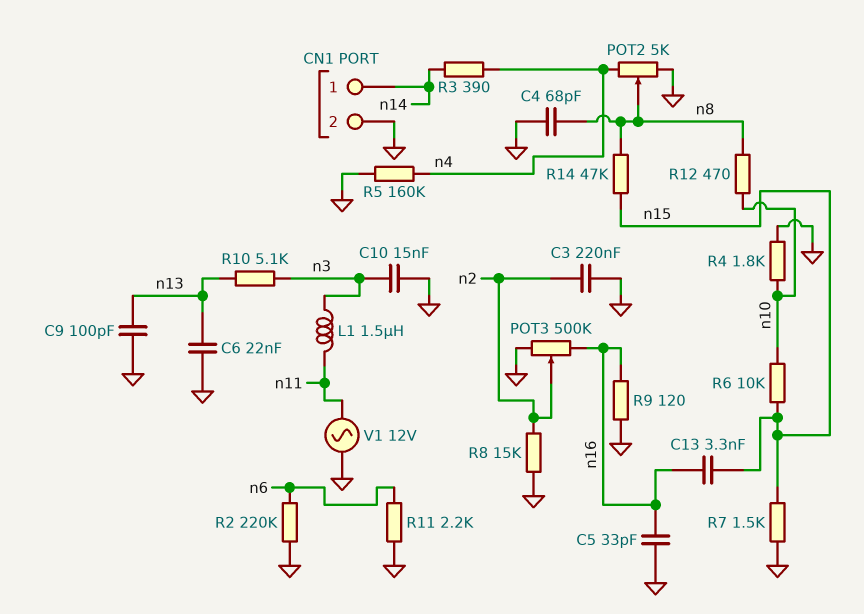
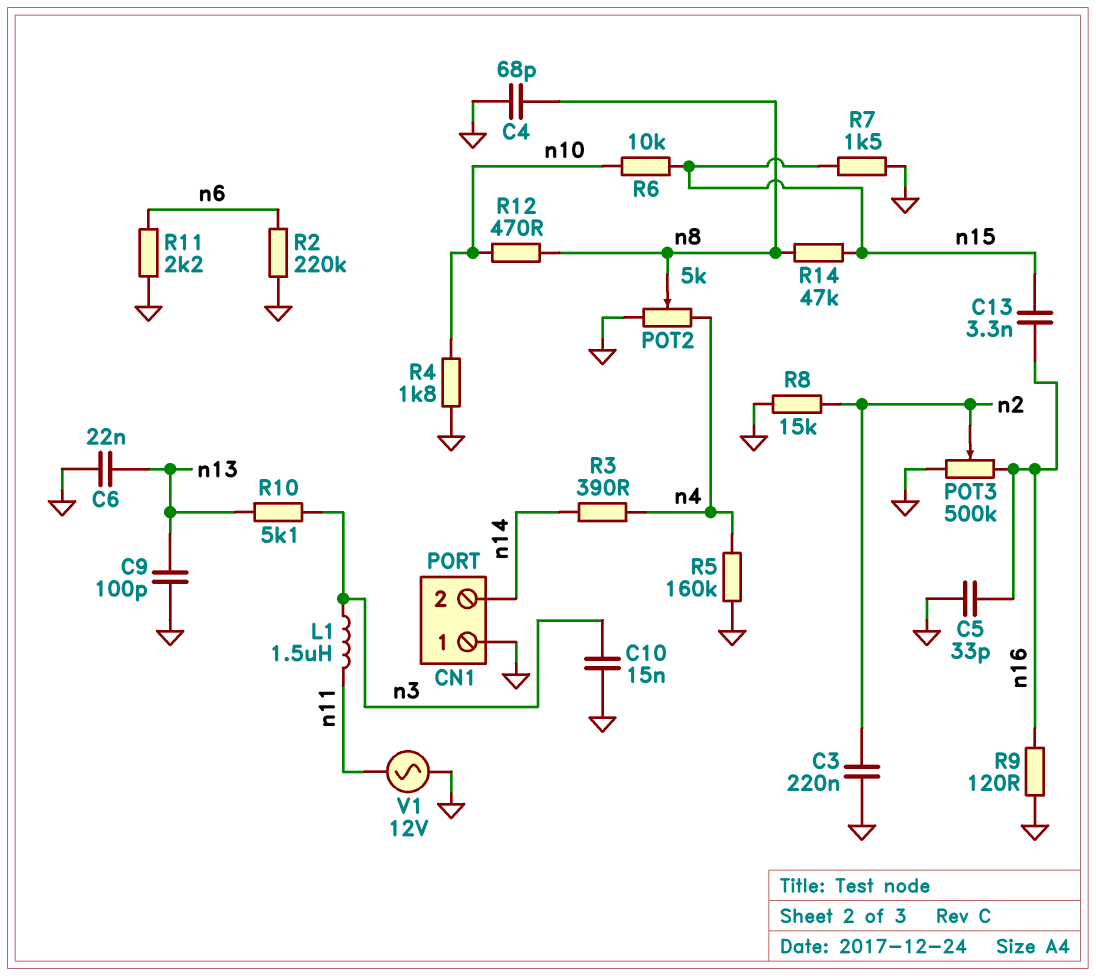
CN1 pin 1: n14 -> GND
CN1 pin 2: GND -> n14

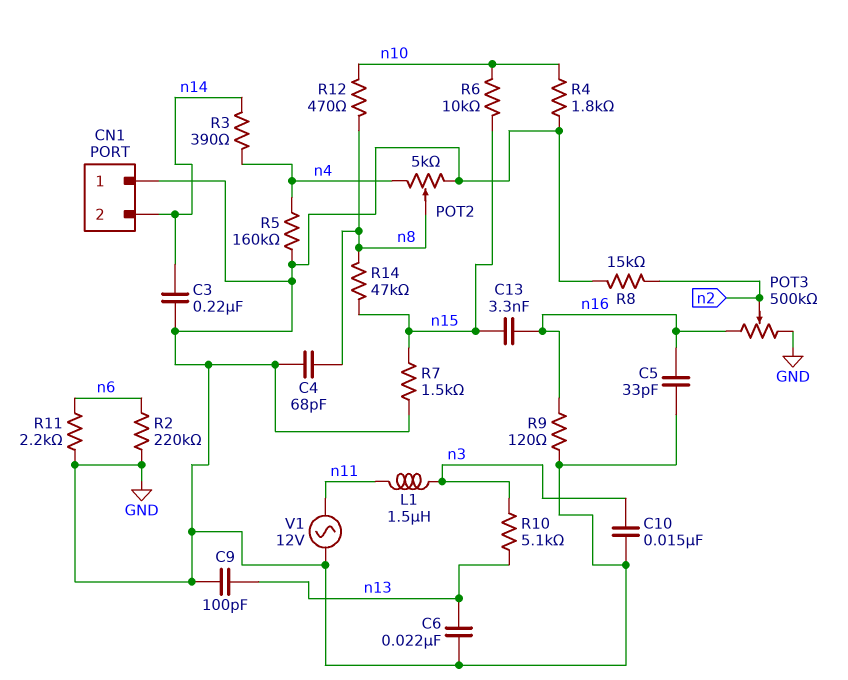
C3: 220nF (GND, n2) -> 220nF (GND, n14)

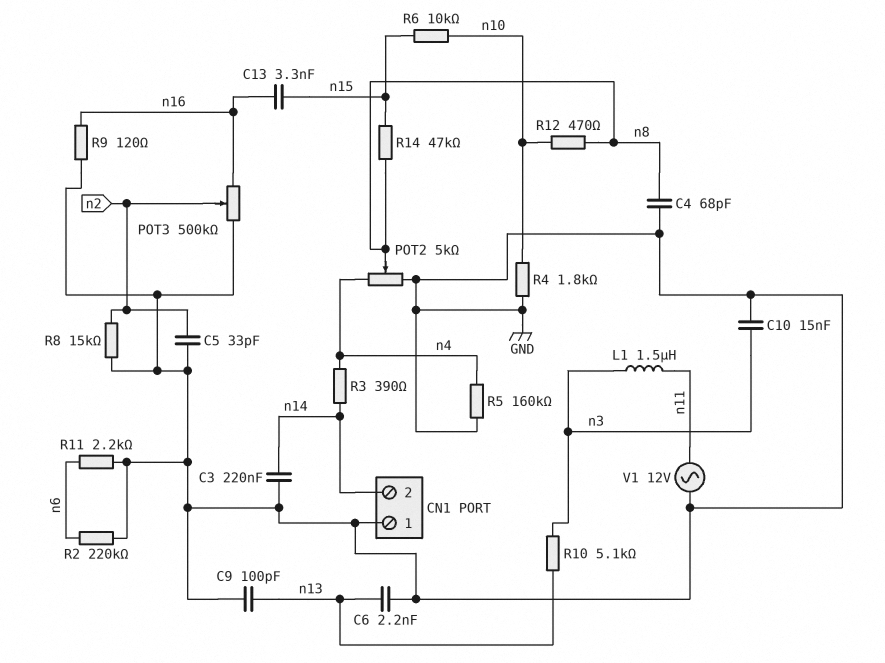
C5: 33pF (GND, n16) -> 33pF (GND, n2)
C6: 22nF (GND, n13) -> 2.2nF (GND, n13)
R7: 1.5k (GND, n15) -> none

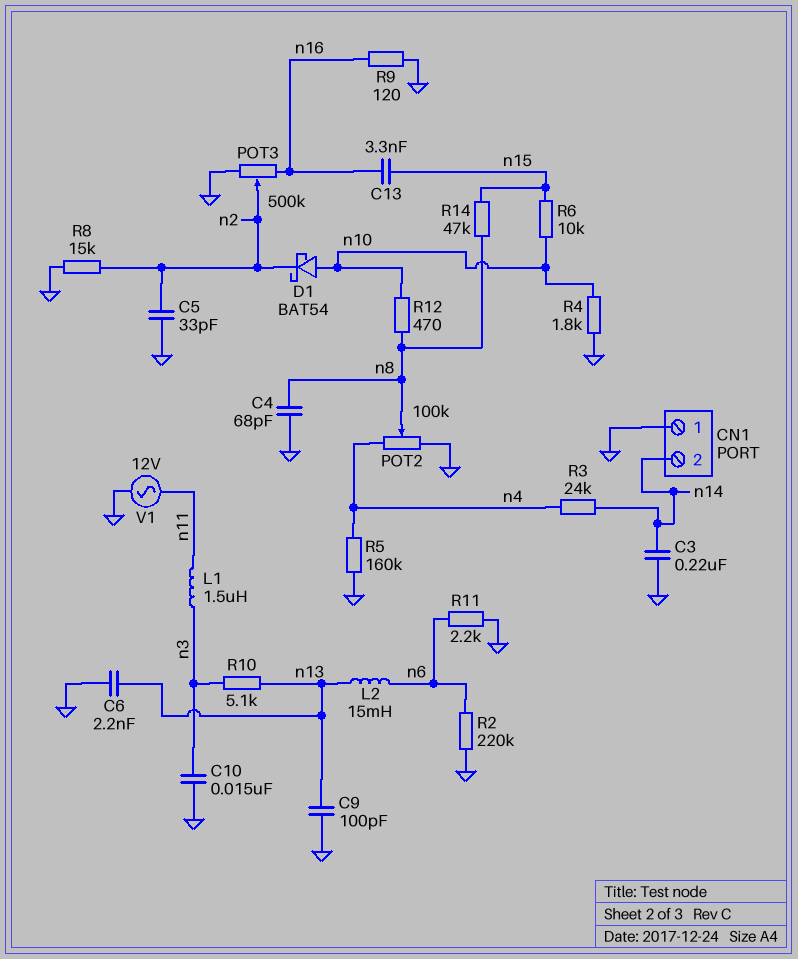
D1: none -> schottky BAT54 (A n10, K n2)
L2: none -> 15mH (n6, n13)
POT2: 5k (GND, n4, wiper n8) -> 100k (GND, n4, wiper n8)
R3: 390 (n4, n14) -> 24k (n4, n14)

